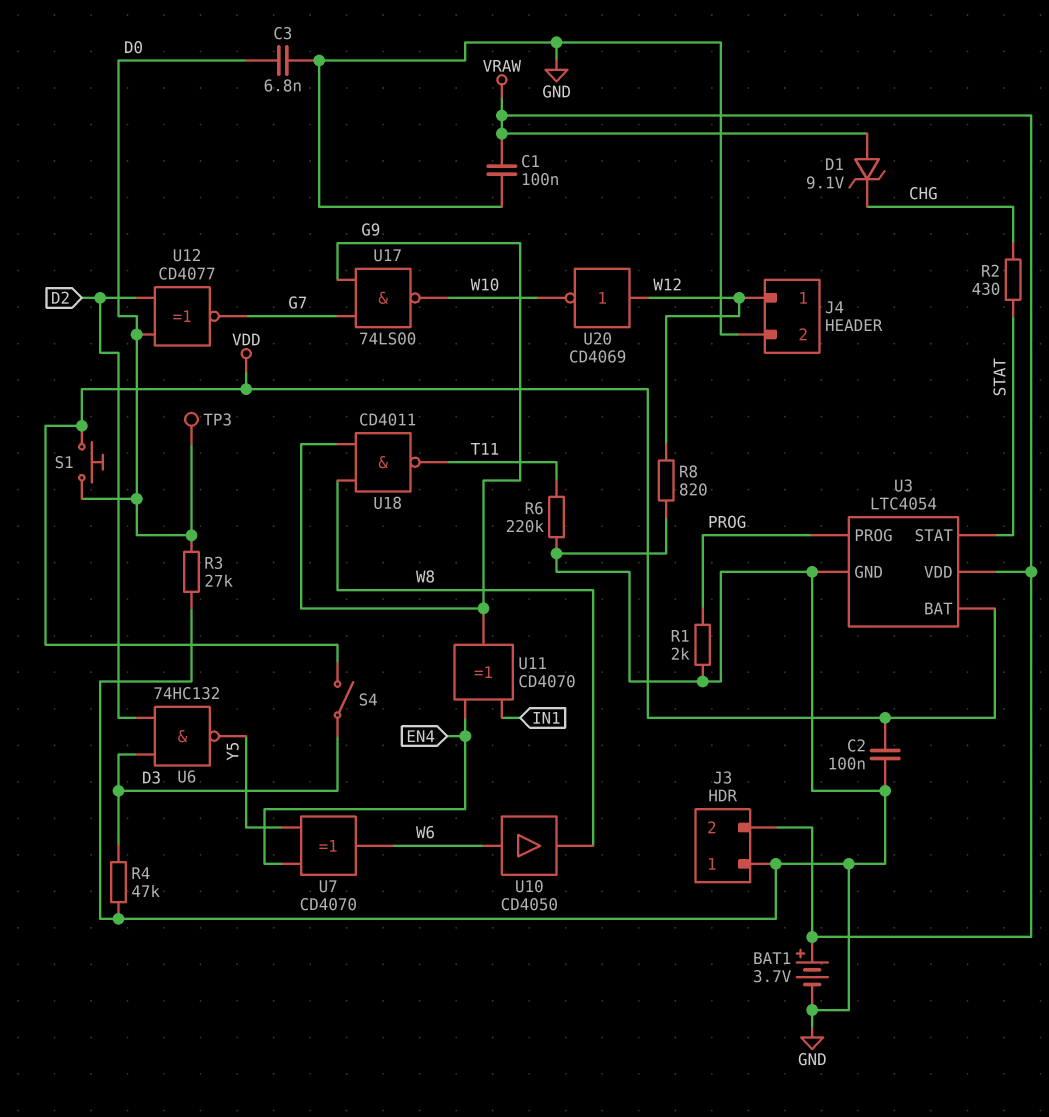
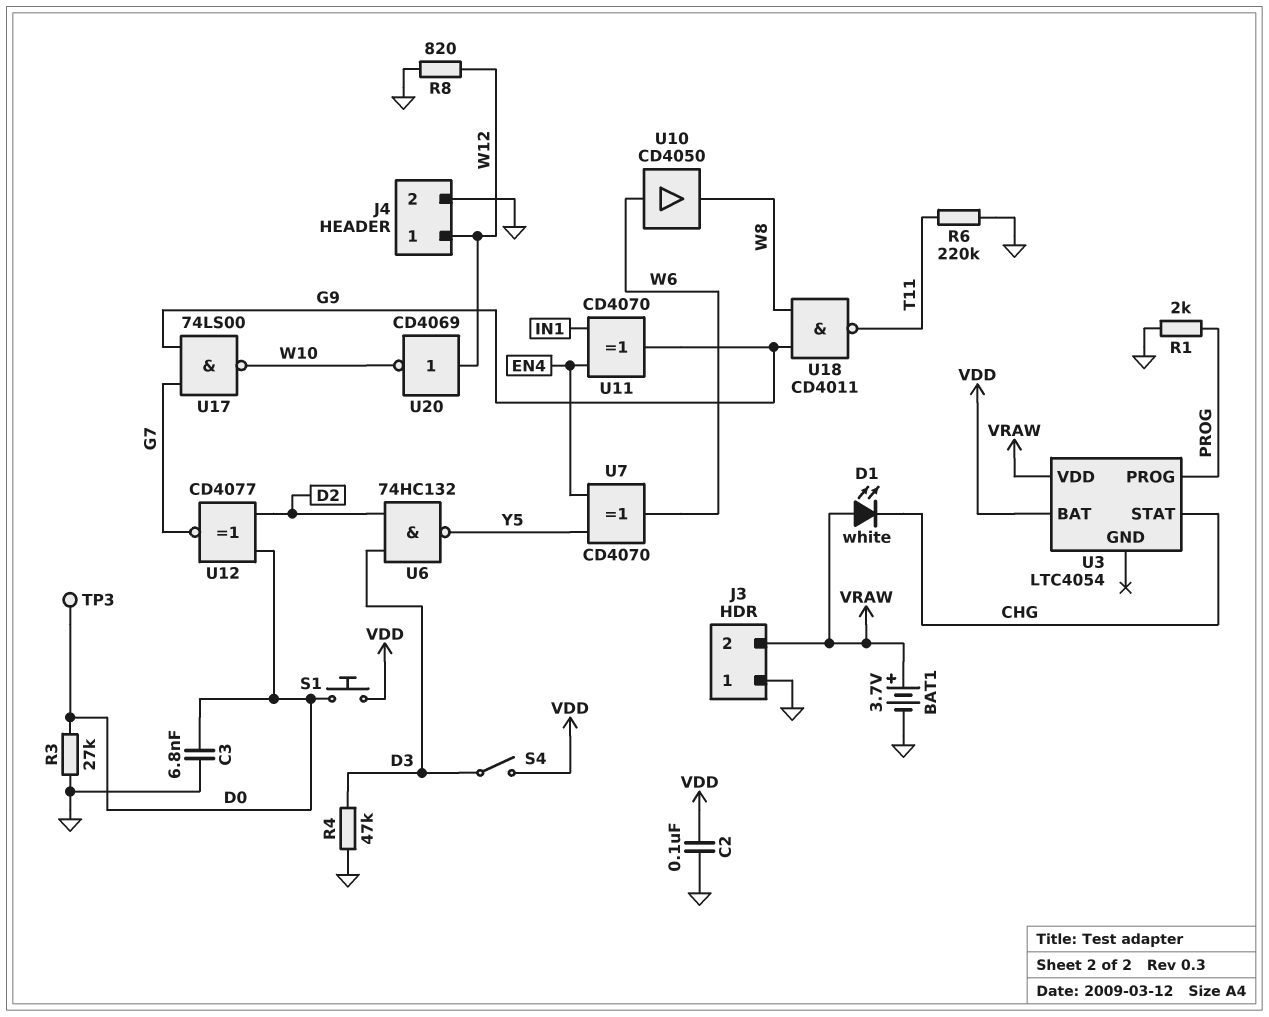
C1: 100nF (GND, VRAW) -> none
D1: zener 9.1V (A VRAW, K CHG) -> LED white (A VRAW, K CHG)
R2: 430 (CHG, STAT) -> none
U3 pin GND: GND -> none
U3 pin STAT: STAT -> CHG

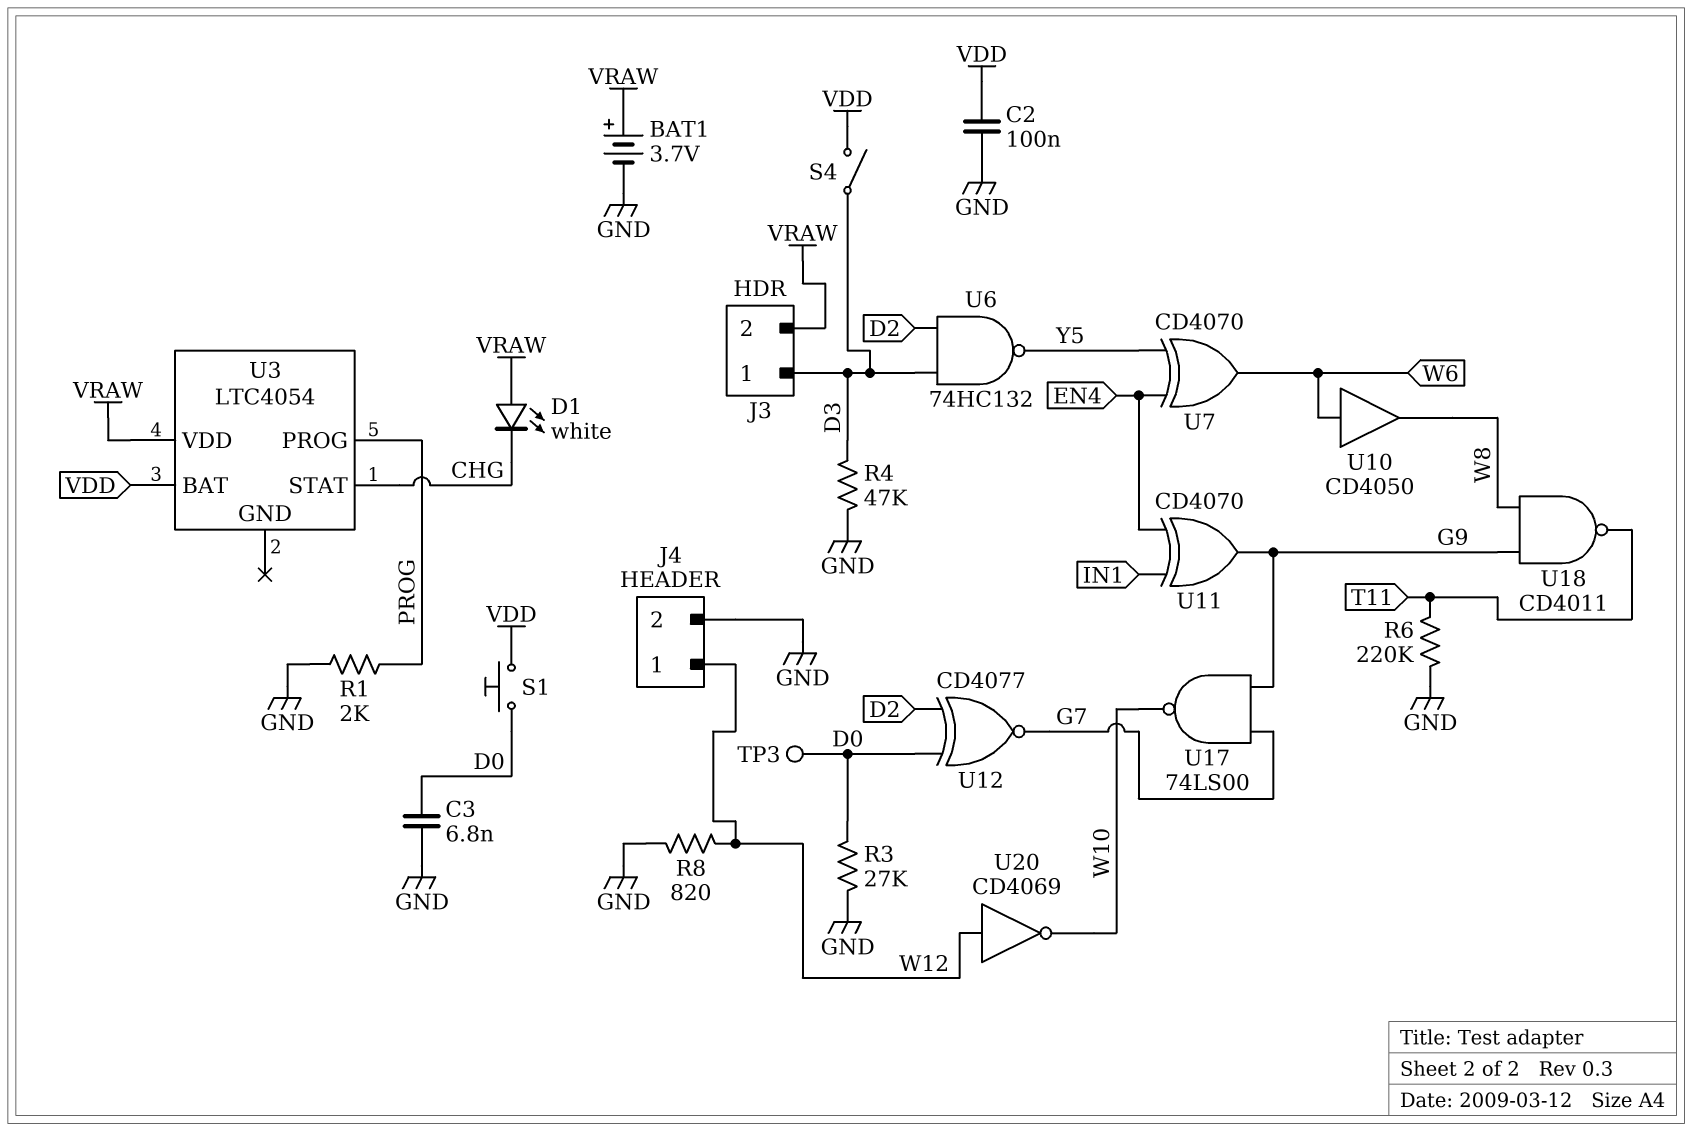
J3 pin 1: GND -> D3

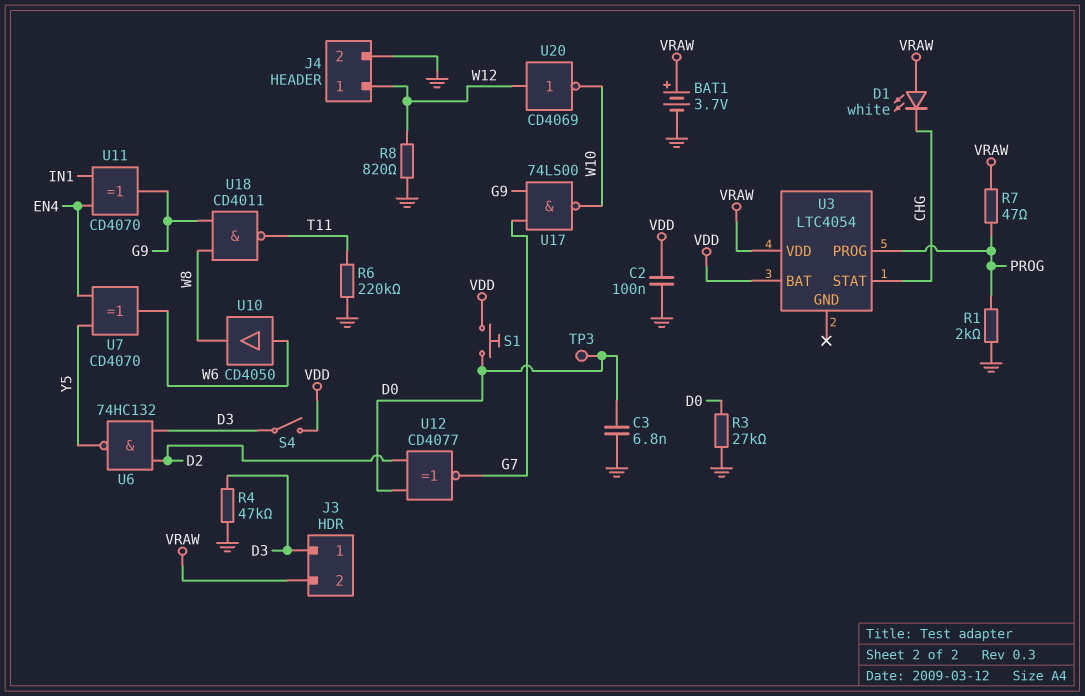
R7: none -> 47 (PROG, VRAW)

